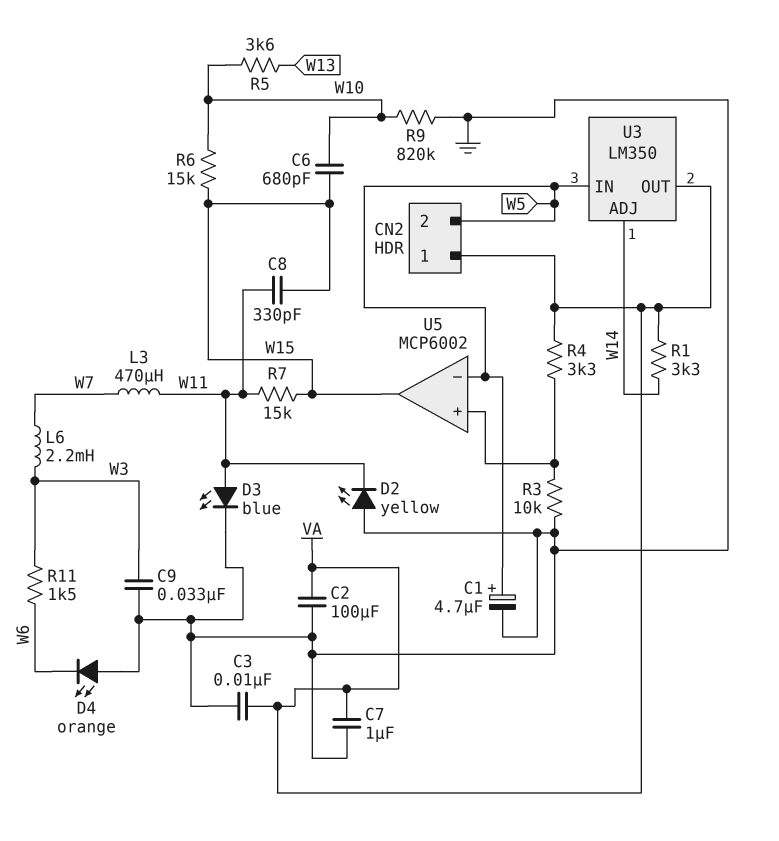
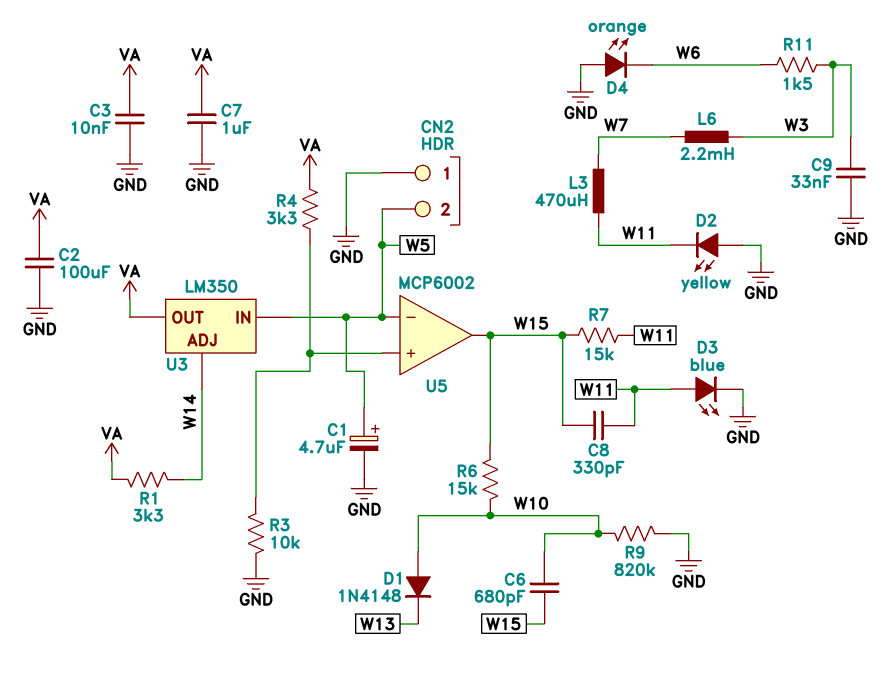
CN2 pin 1: VA -> GND
D1: none -> diode 1N4148 (A W10, K W13)
R5: 3.6k (W10, W13) -> none

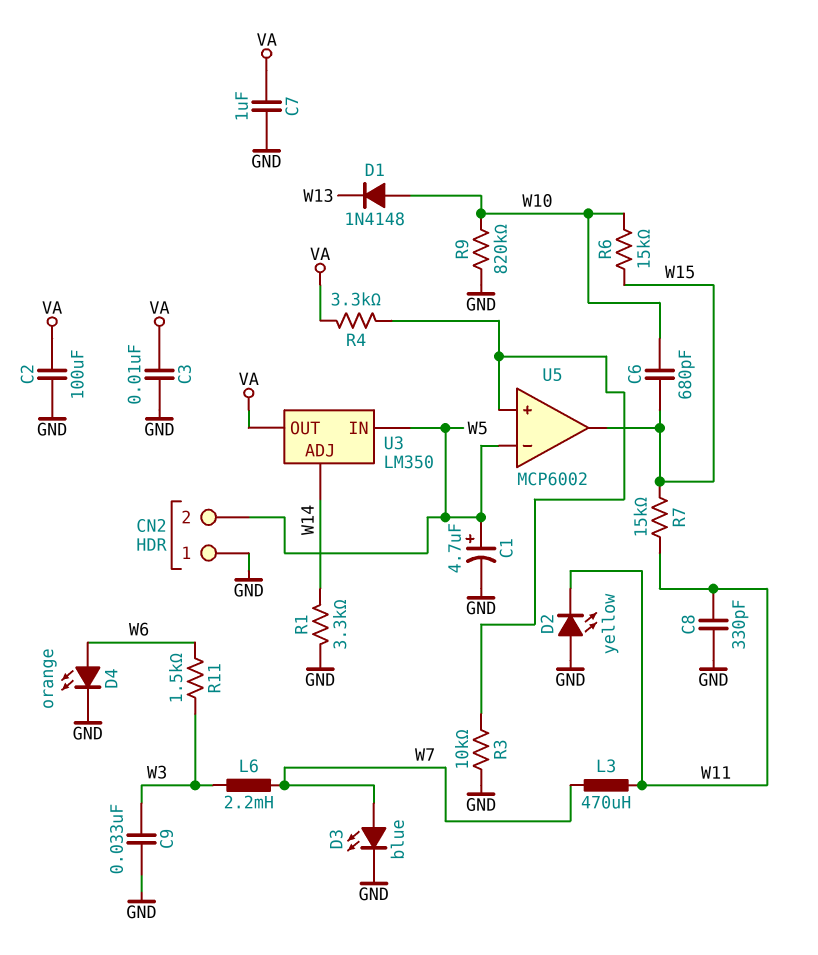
C8: 330pF (W11, W15) -> 330pF (GND, W11)
D3: LED blue (A W11, K GND) -> LED blue (A W7, K GND)
D4: LED orange (A GND, K W6) -> LED orange (A W6, K GND)
R1: 3.3k (VA, W14) -> 3.3k (GND, W14)

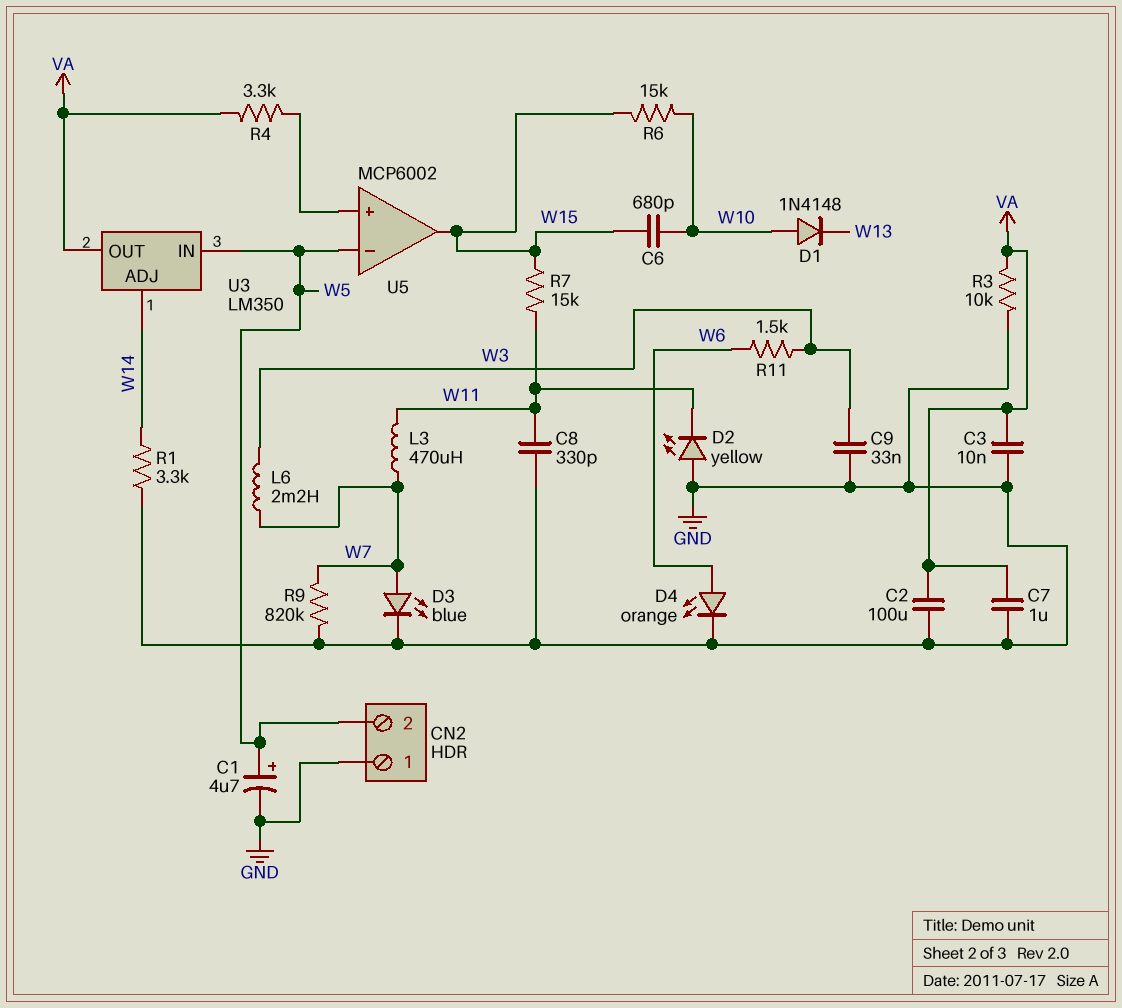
R3: 10k (GND, U5/in+) -> 10k (GND, VA)
R9: 820k (GND, W10) -> 820k (GND, W7)

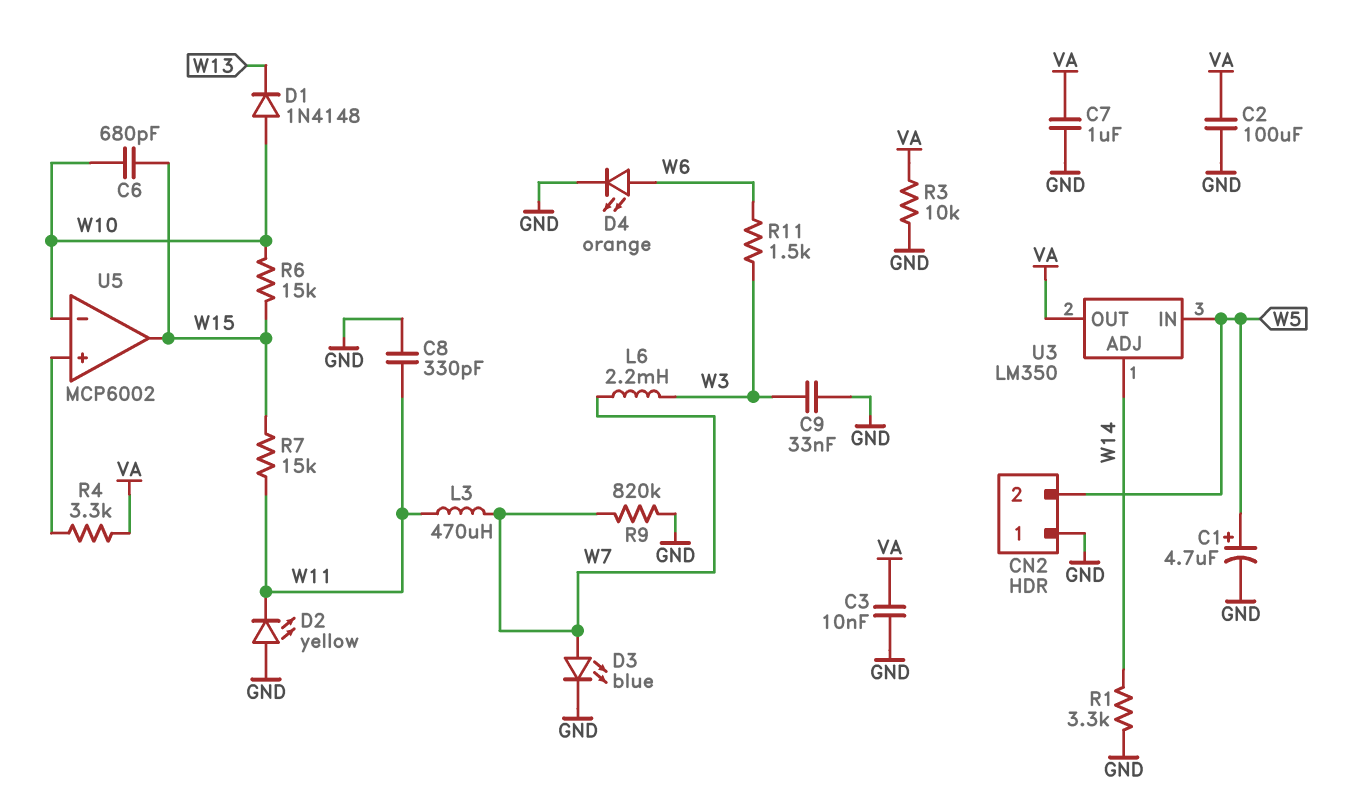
U5 pin in-: W5 -> W10

